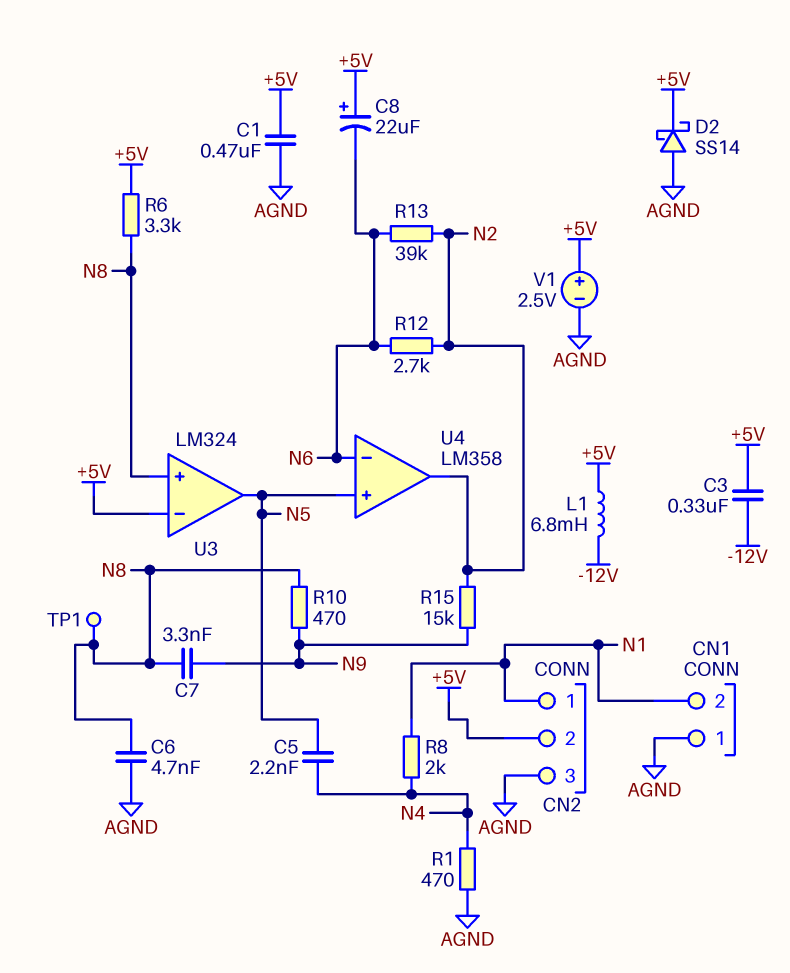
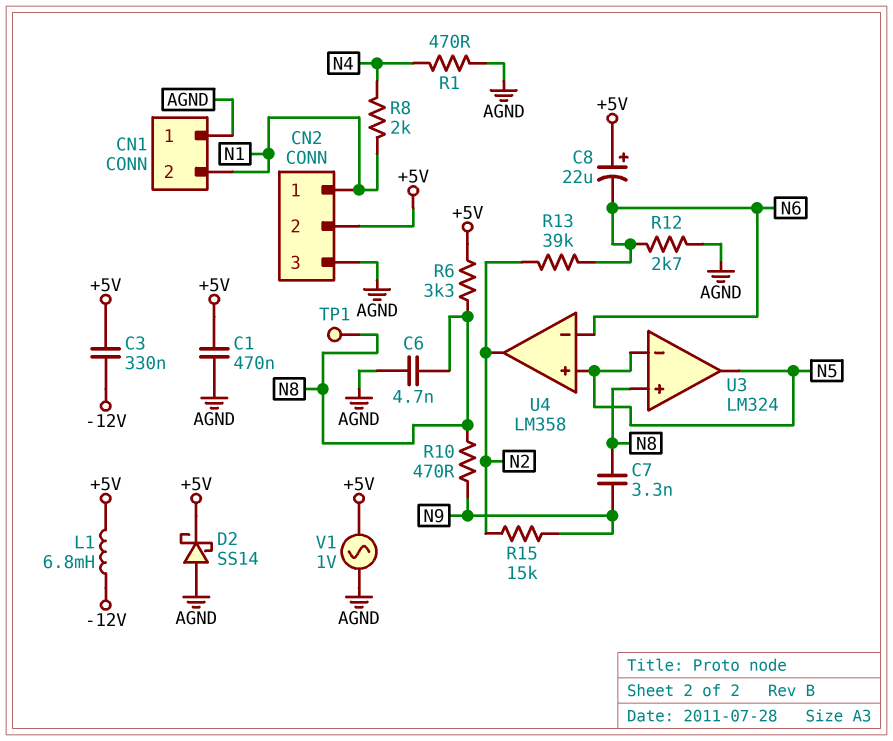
C5: 2.2nF (N4, N5) -> none
R12: 2.7k (N2, N6) -> 2.7k (AGND, N6)
U3 pin in-: +5V -> N5
V1: 2.5V (plus +5V, minus AGND) -> AC 1V (+5V, AGND)

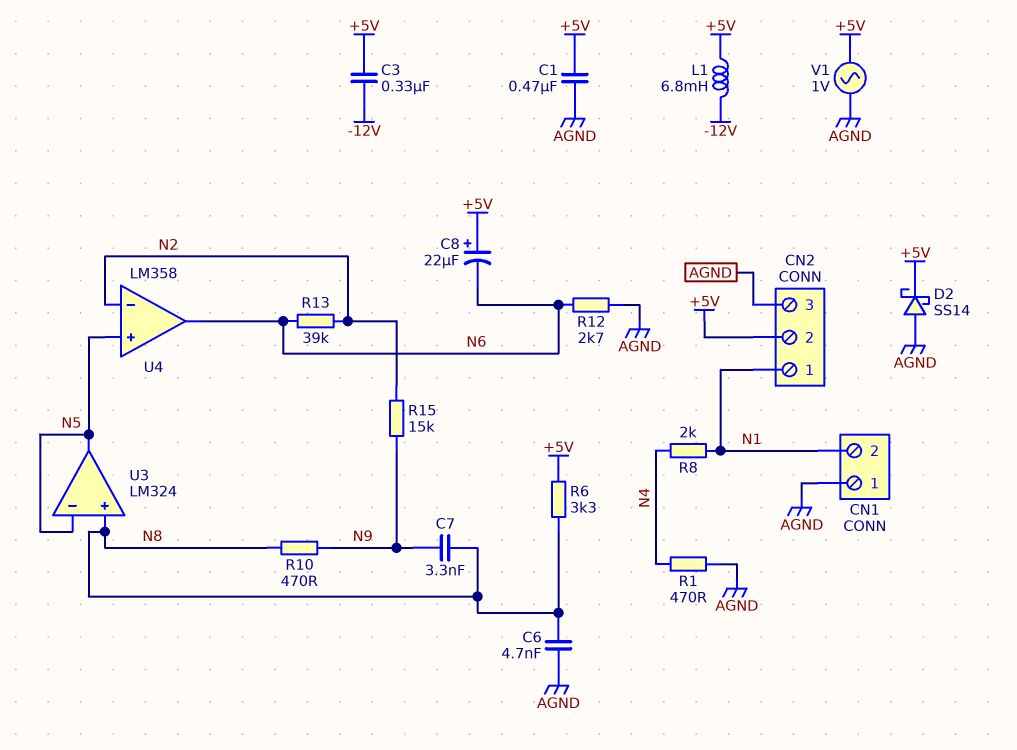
TP1: test point (N8) -> none
U4 pin in-: N6 -> N2
U4 pin out: N2 -> N6

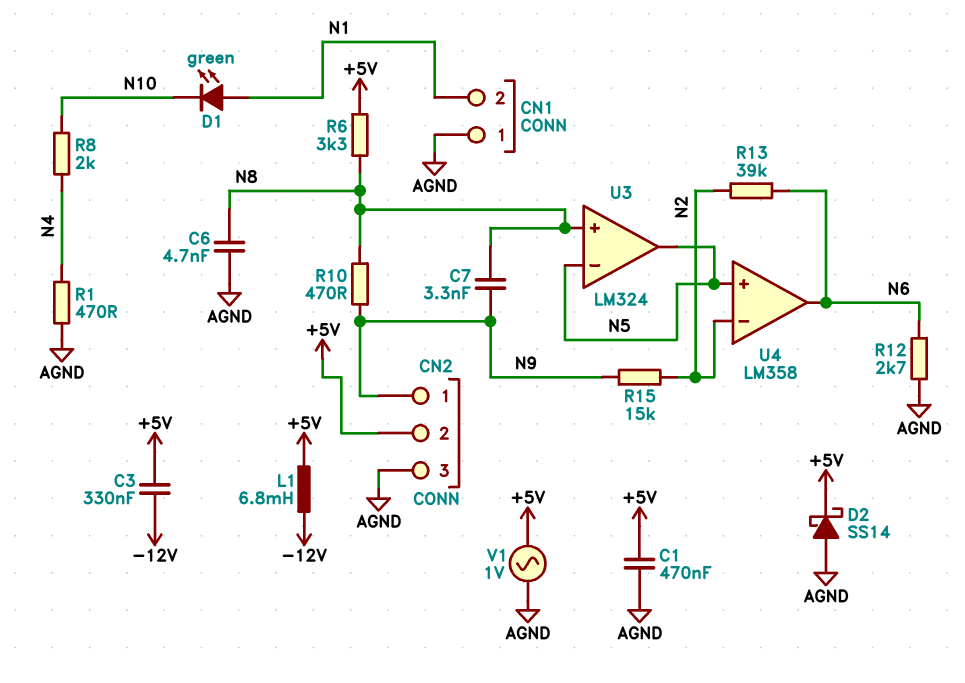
C8: 22uF (plus +5V, minus N6) -> none
CN2 pin 1: N1 -> N9
D1: none -> LED green (A N1, K N10)
R8: 2k (N1, N4) -> 2k (N4, N10)

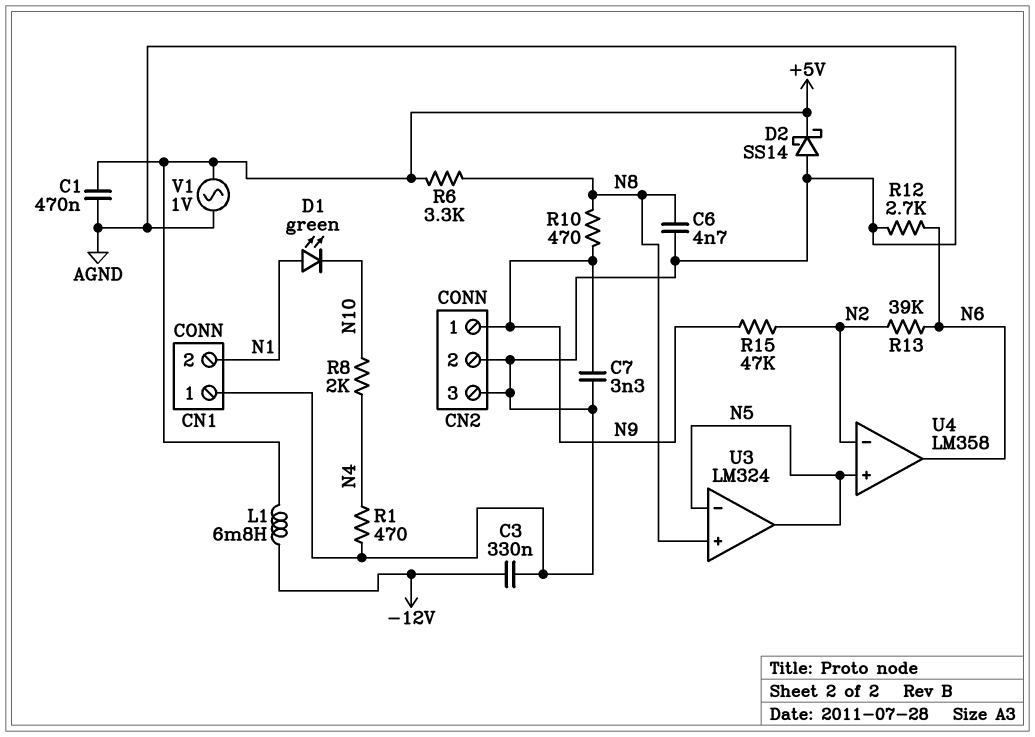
C3: 330nF (+5V, -12V) -> 330nF (-12V, AGND)
C7: 3.3nF (N8, N9) -> 3.3nF (AGND, N9)
CN2 pin 2: +5V -> AGND
R15: 15k (N2, N9) -> 47k (N2, N9)

